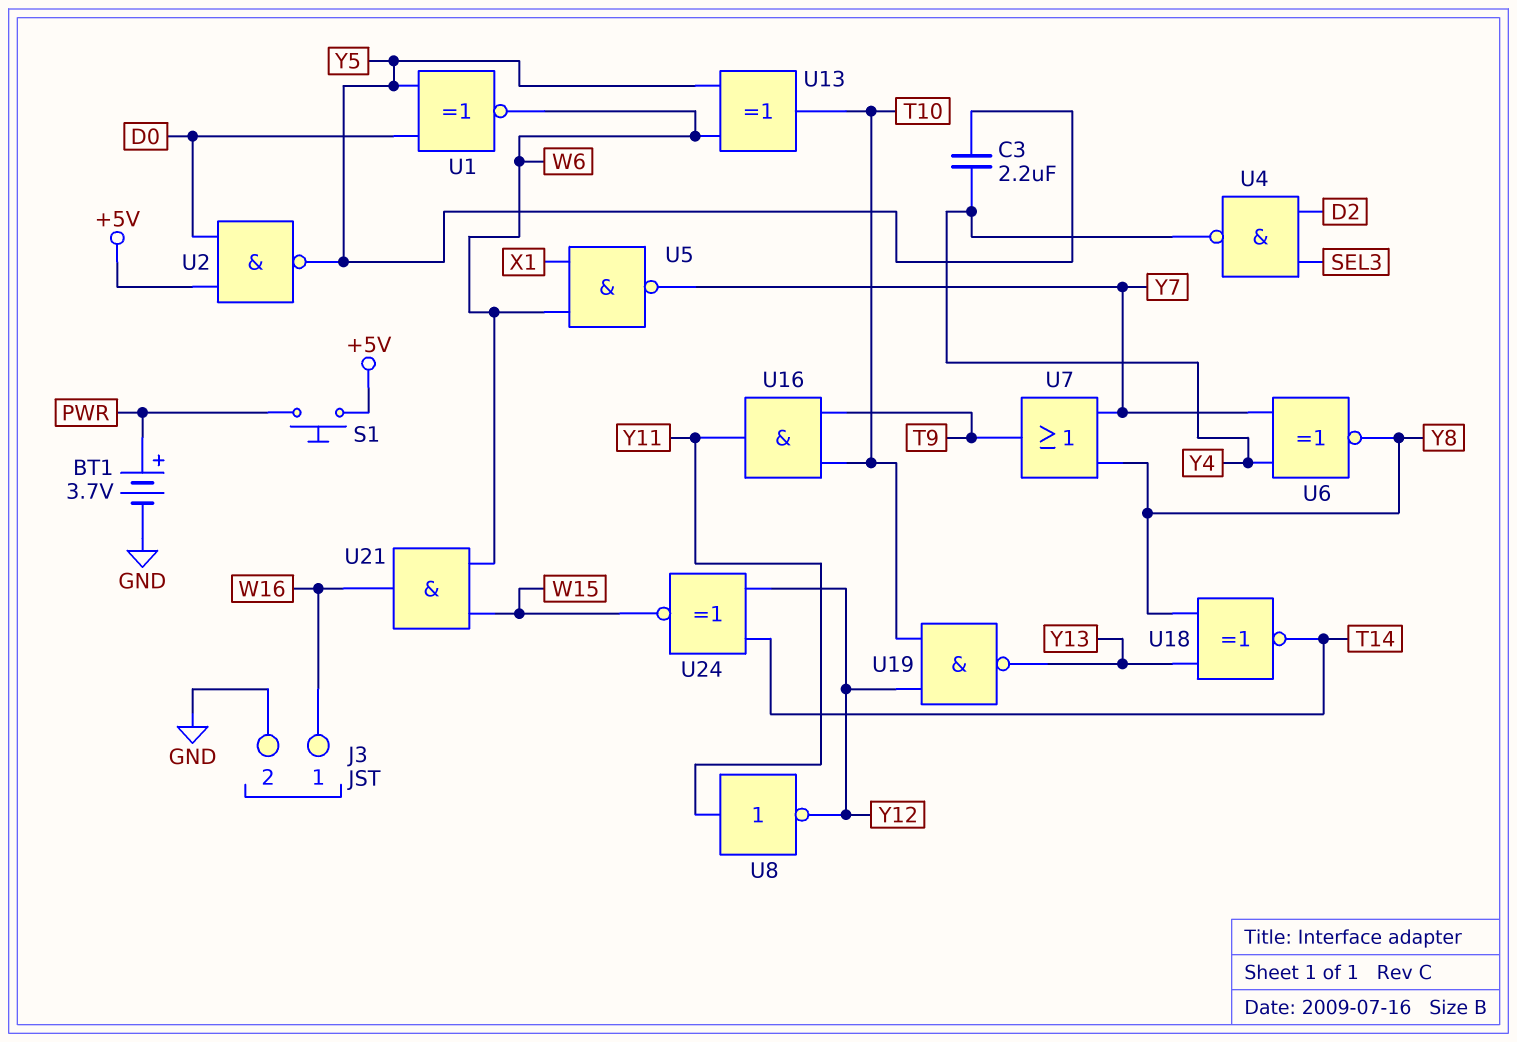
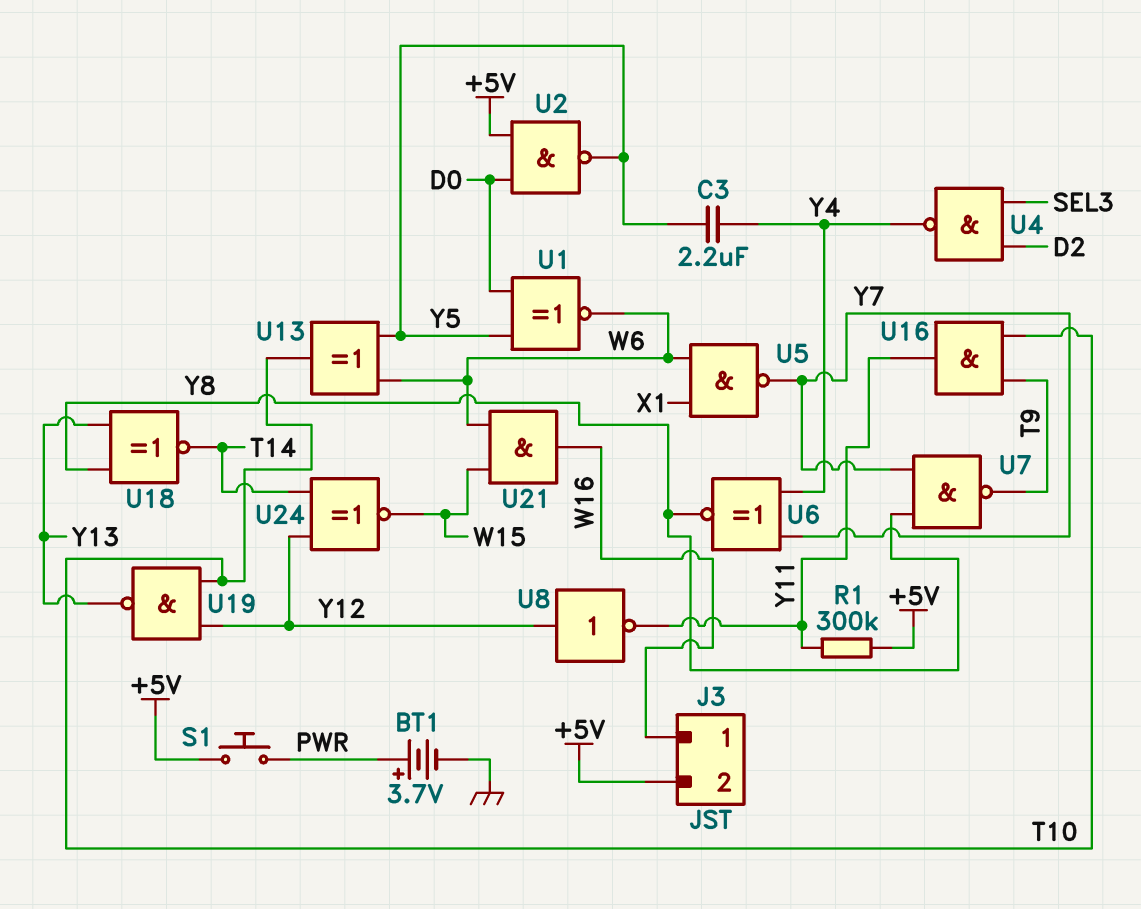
J3 pin 2: GND -> +5V
R1: none -> 300k (+5V, Y11)
U7: OR (in Y7, in Y8, out T9) -> NAND (in Y7, in Y8, out T9)
U8: NOT (in Y11, out Y12) -> NOT (in Y12, out Y11)

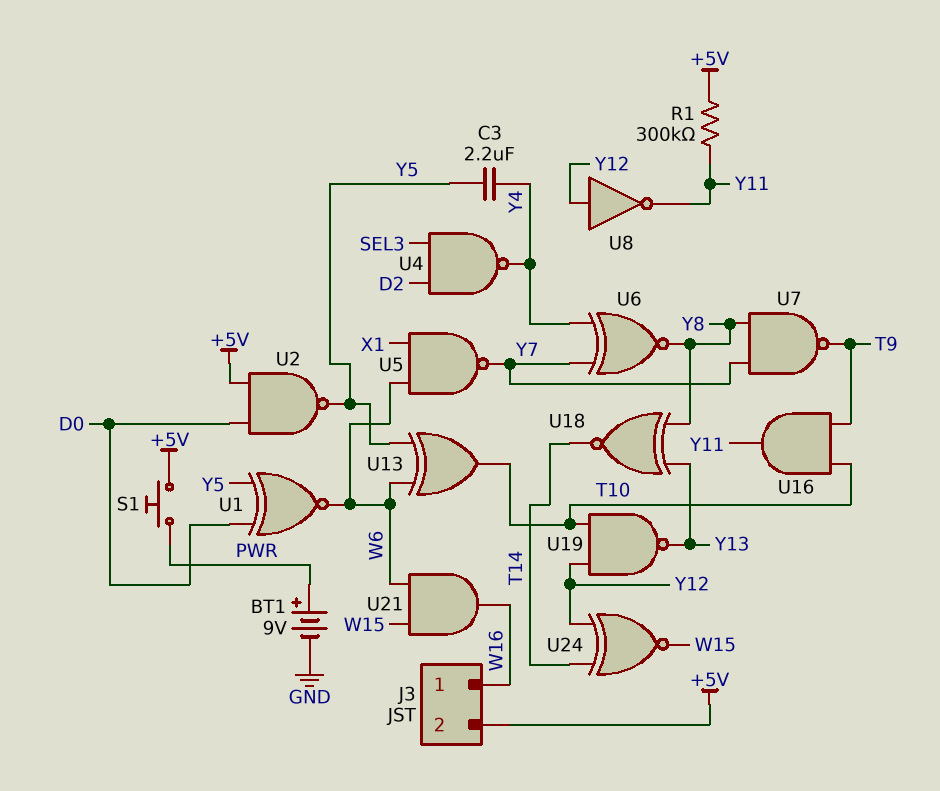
BT1: 3.7V (plus PWR, minus GND) -> 9V (plus PWR, minus GND)

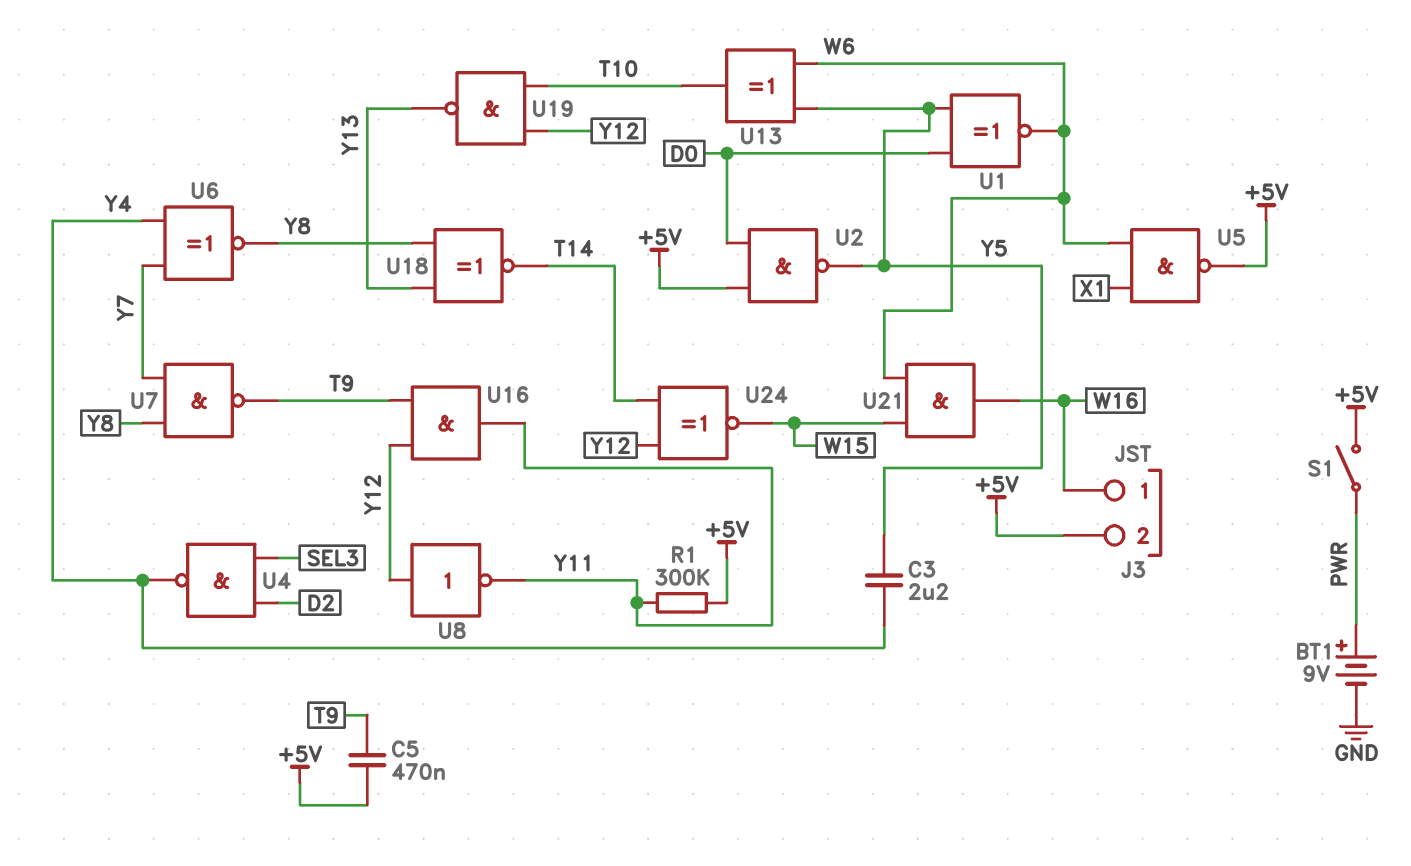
C5: none -> 470nF (+5V, T9)
S1: button (+5V, PWR) -> switch (+5V, PWR)
U5: NAND (in W6, in X1, out Y7) -> NAND (in W6, in X1, out +5V)
U16: AND (in T9, in T10, out Y11) -> AND (in T9, in Y12, out Y11)

